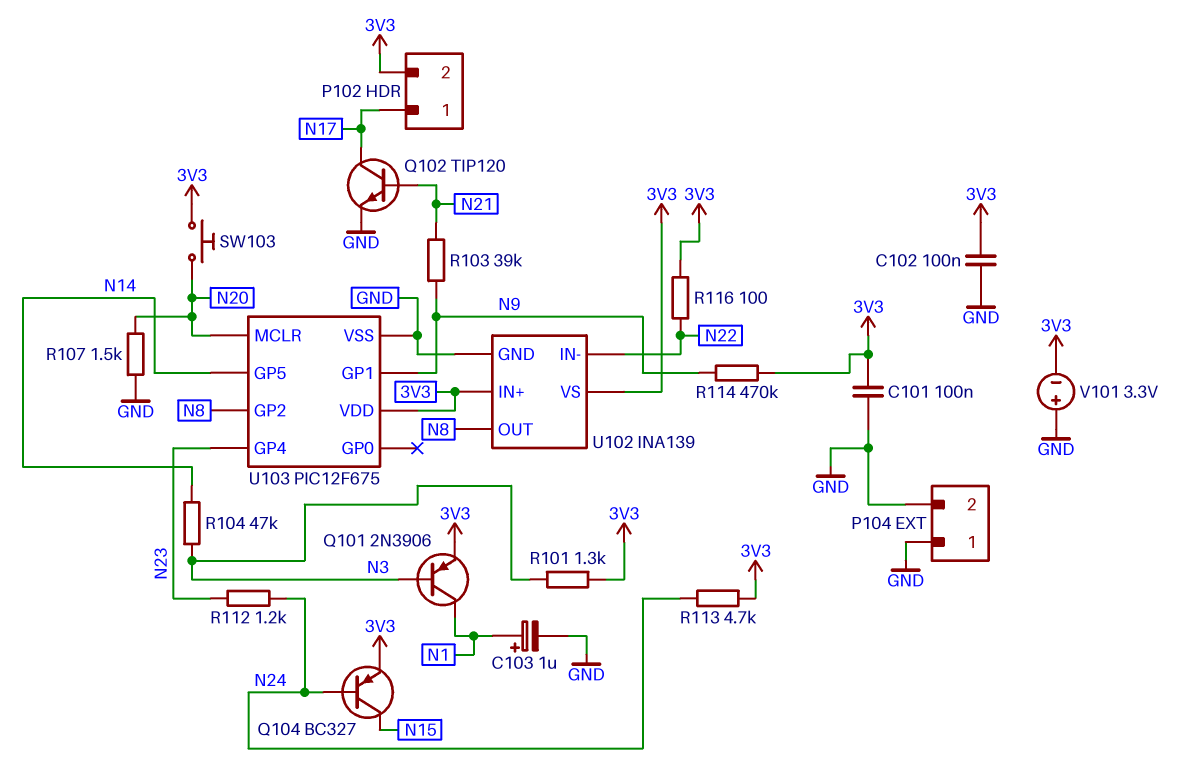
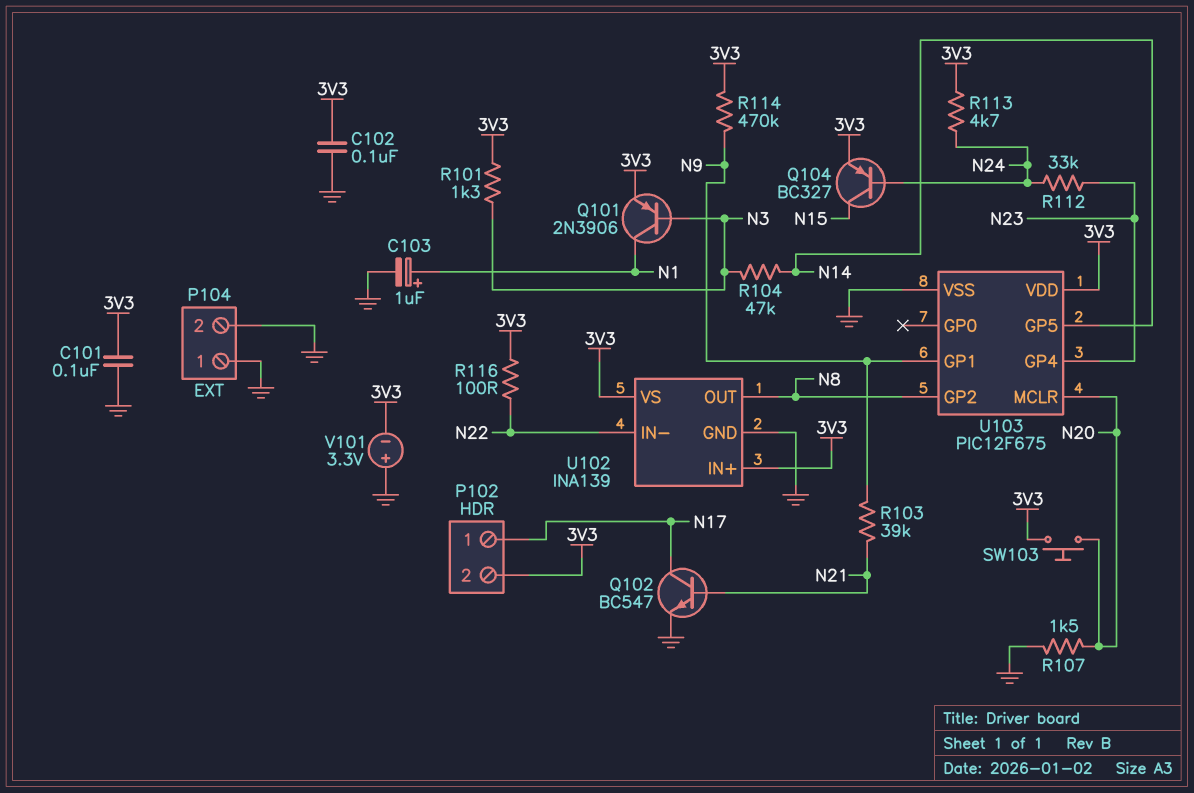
Q102: NPN TIP120 (B N21, C N17, E GND) -> NPN BC547 (B N21, C N17, E GND)
R112: 1.2k (N23, N24) -> 33k (N23, N24)

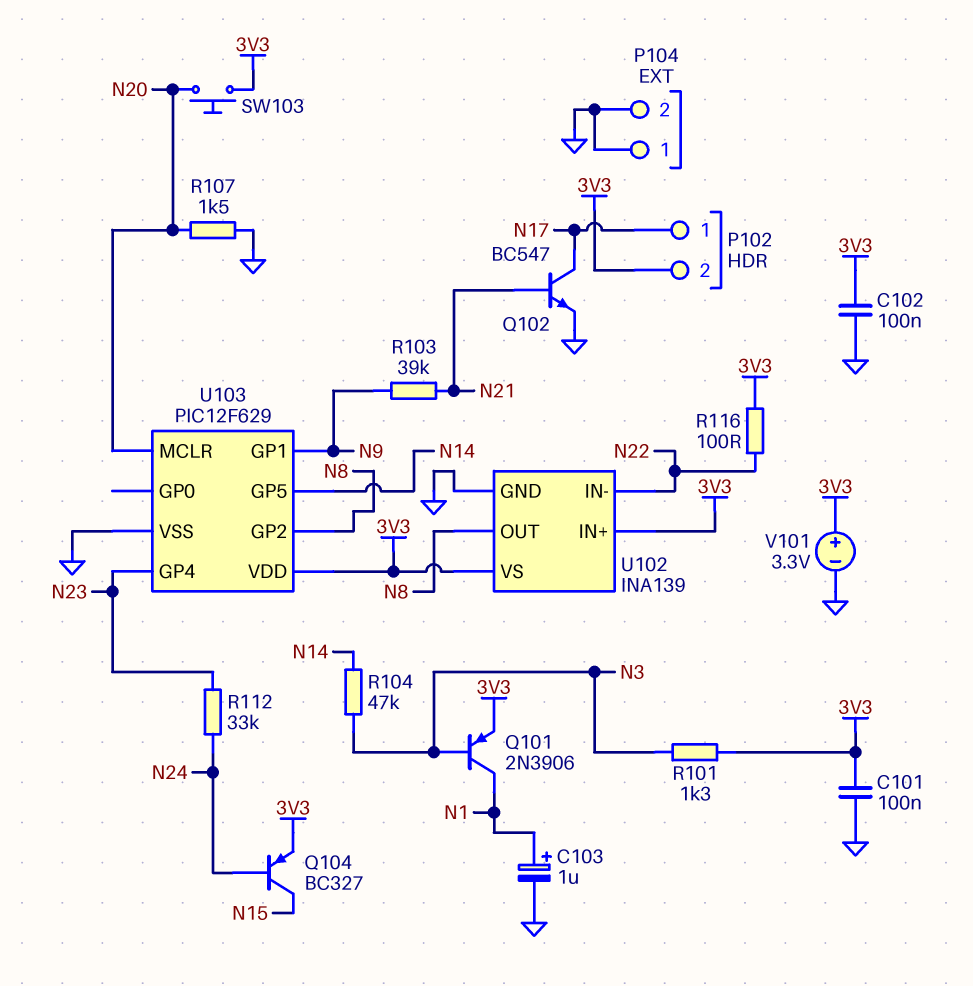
R113: 4.7k (3V3, N24) -> none
R114: 470k (3V3, N9) -> none
U103: PIC12F675 -> PIC12F629
V101: 3.3V (plus GND, minus 3V3) -> 3.3V (plus 3V3, minus GND)

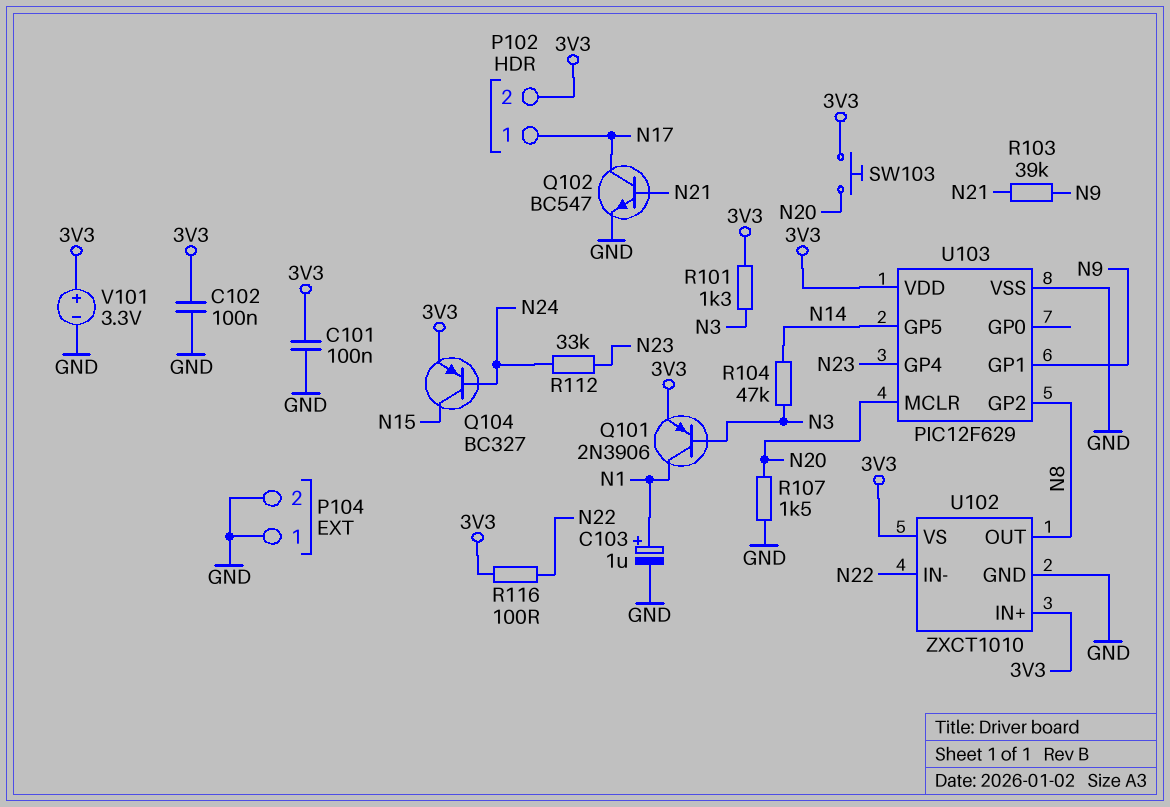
U102: INA139 -> ZXCT1010

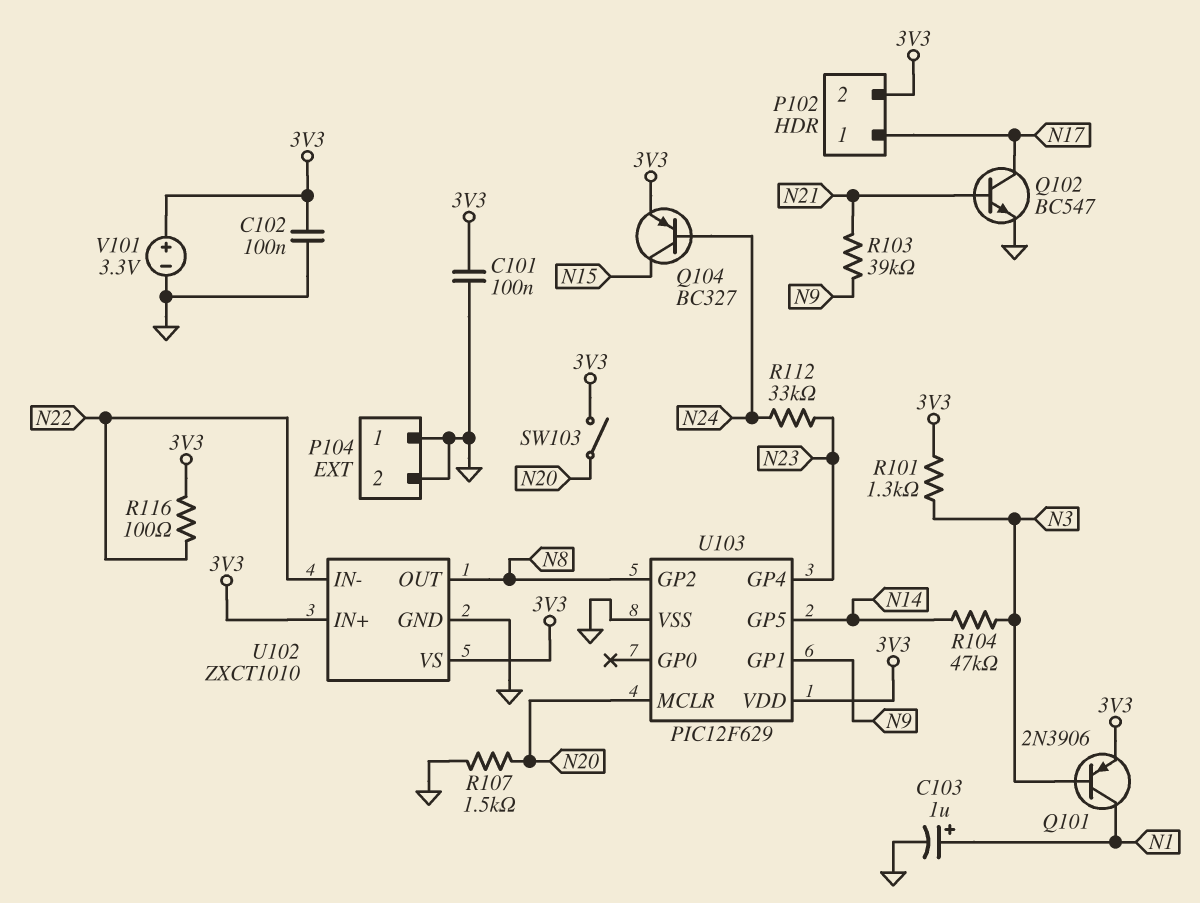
SW103: button (3V3, N20) -> switch (3V3, N20)

